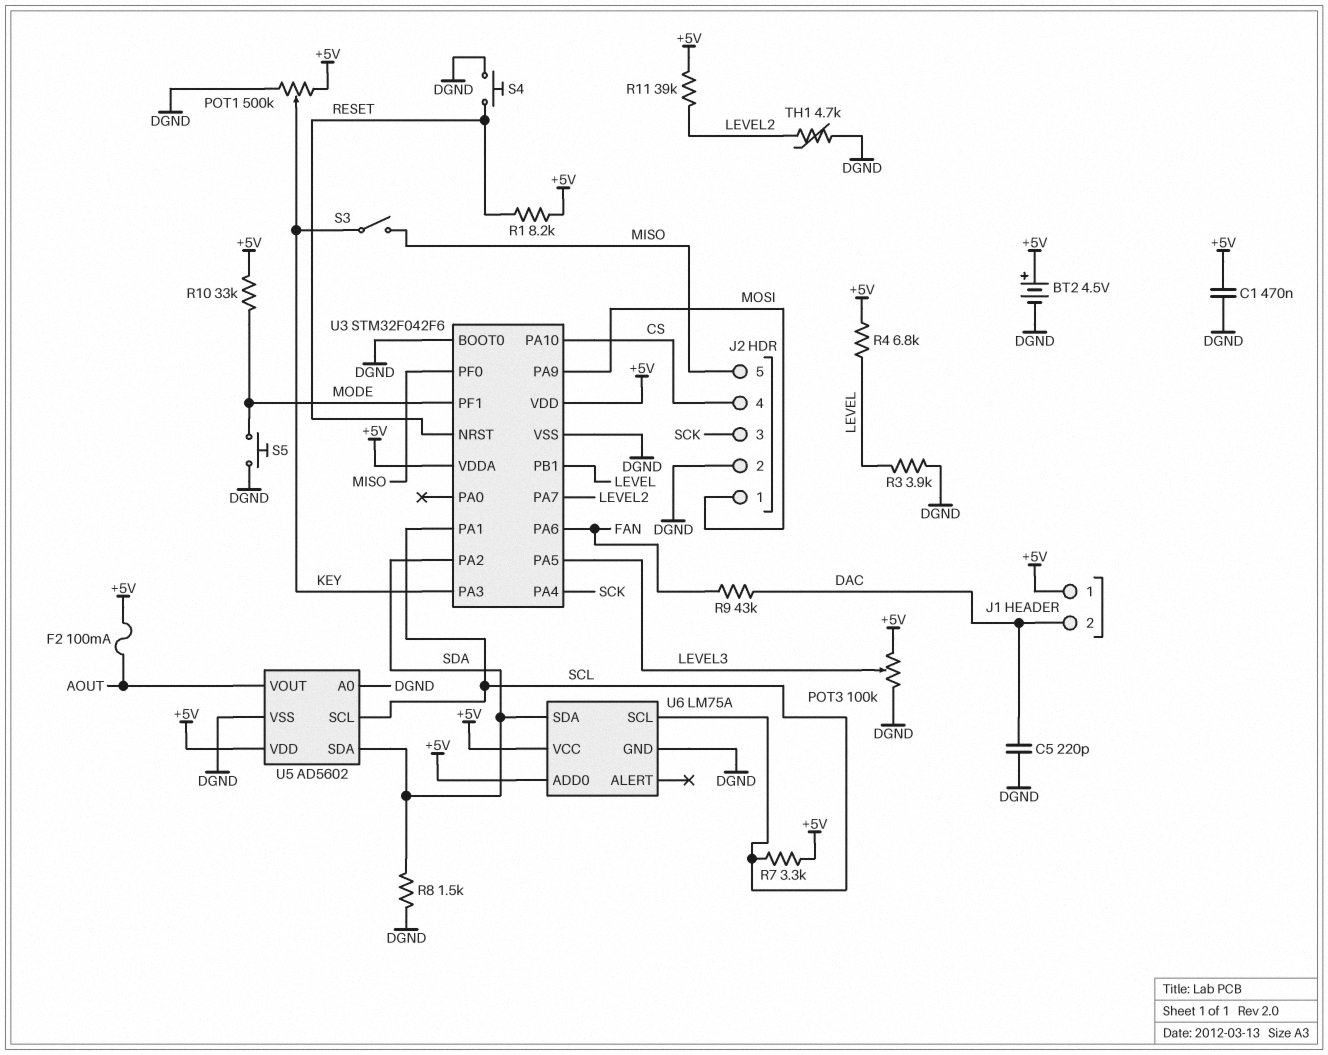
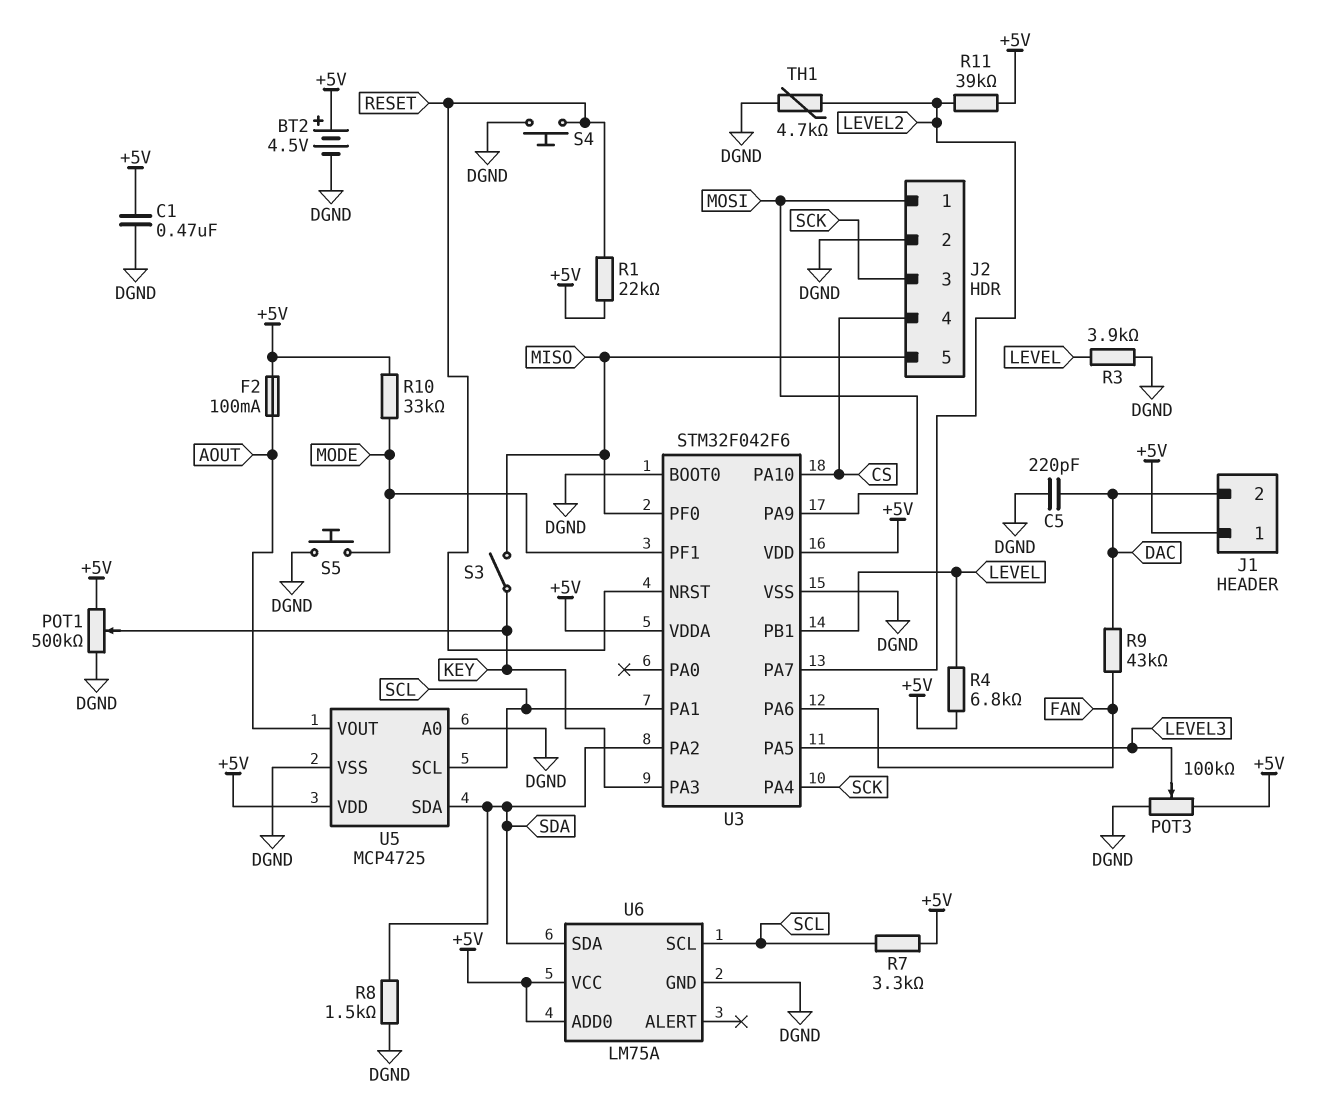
R1: 8.2k (+5V, RESET) -> 22k (+5V, RESET)
U5: AD5602 -> MCP4725

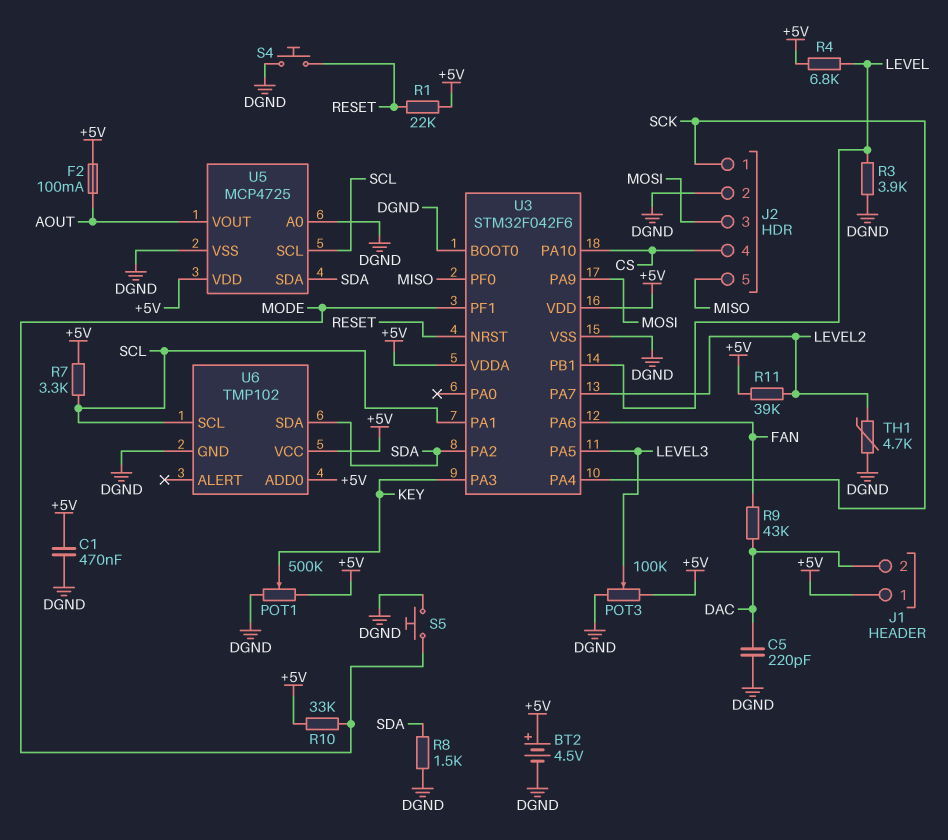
J2 pin 1: MOSI -> SCK
J2 pin 3: SCK -> MOSI
S3: switch (KEY, MISO) -> none
U6: LM75A -> TMP102

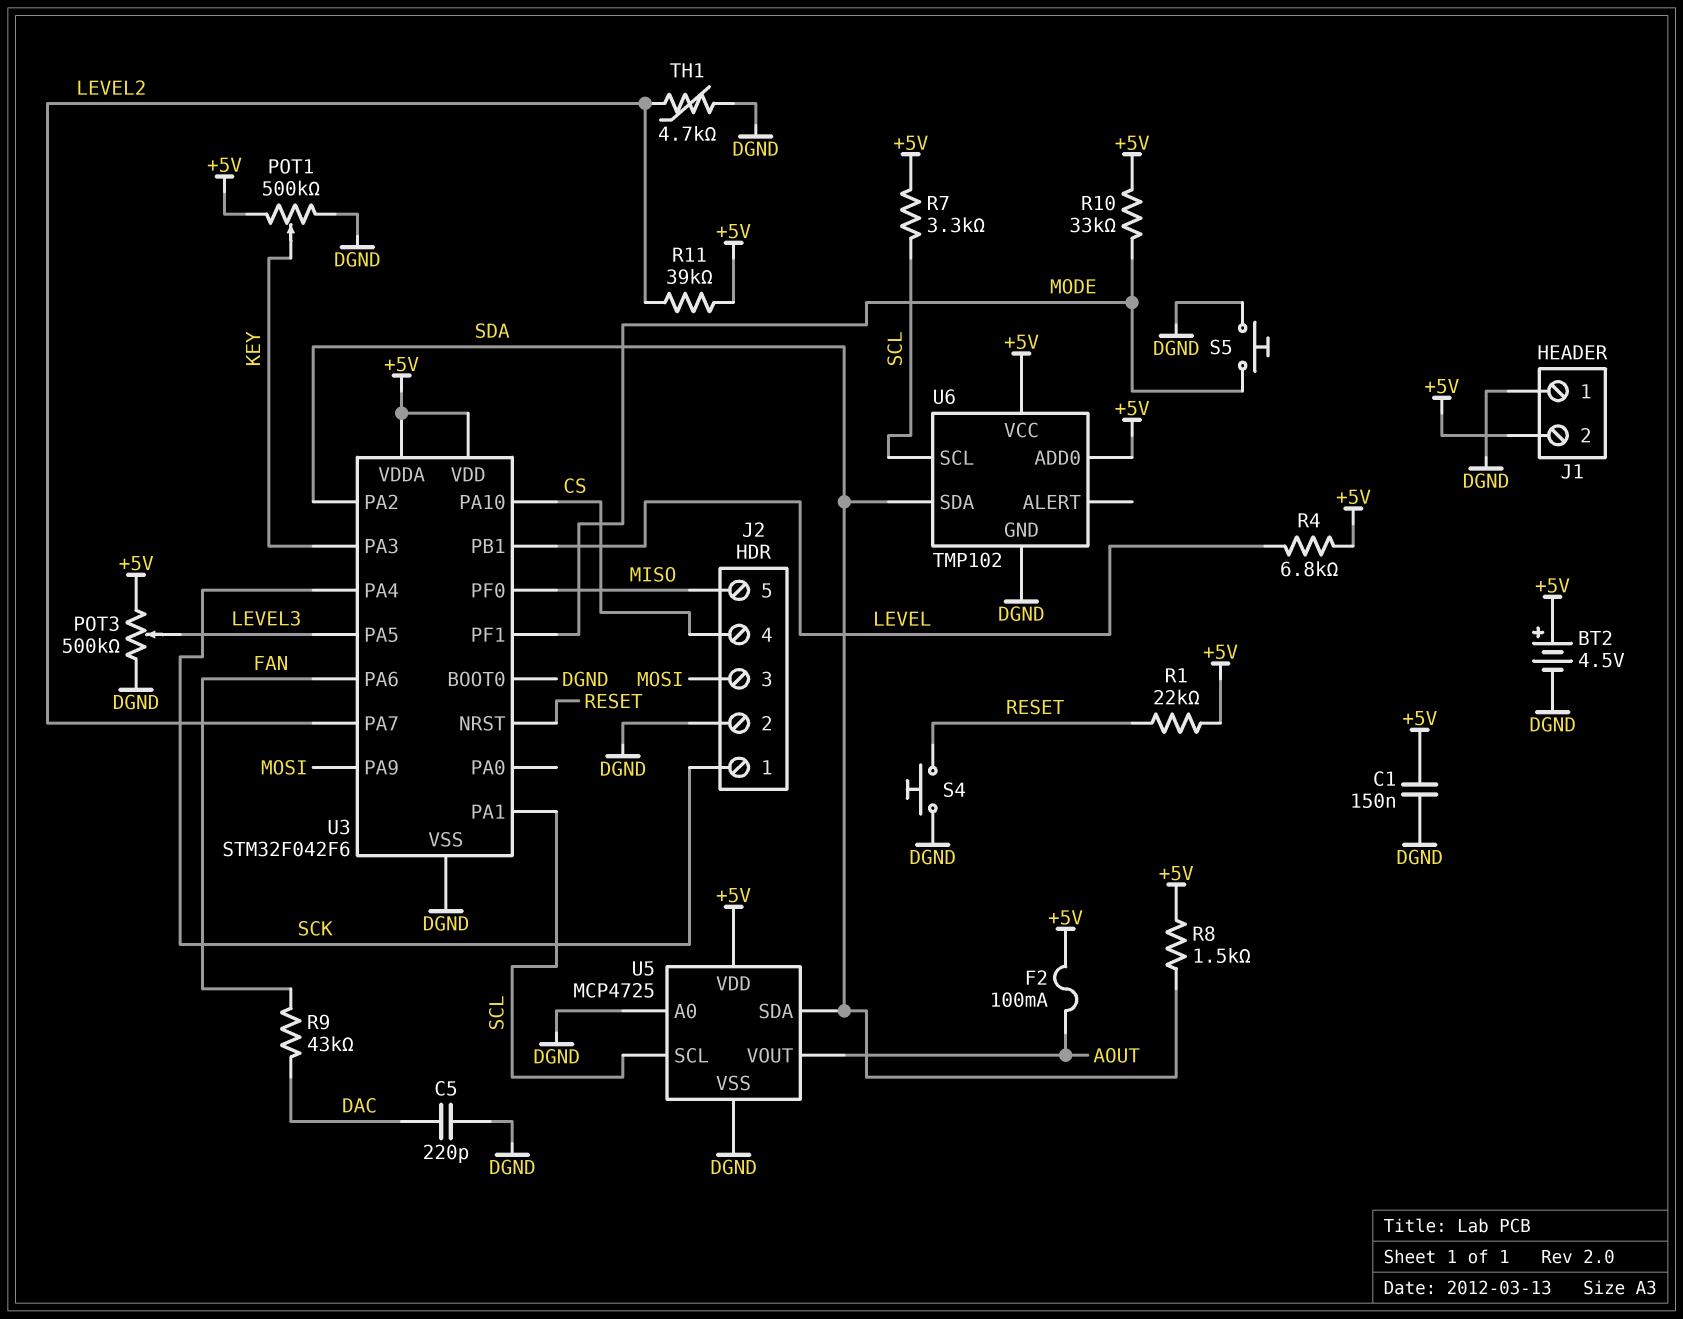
C1: 470nF (+5V, DGND) -> 150nF (+5V, DGND)
J1 pin 1: +5V -> DGND
J1 pin 2: DAC -> +5V
POT3: 100k (+5V, DGND, wiper LEVEL3) -> 500k (+5V, DGND, wiper LEVEL3)
R3: 3.9k (DGND, LEVEL) -> none
R8: 1.5k (DGND, SDA) -> 1.5k (+5V, SDA)

